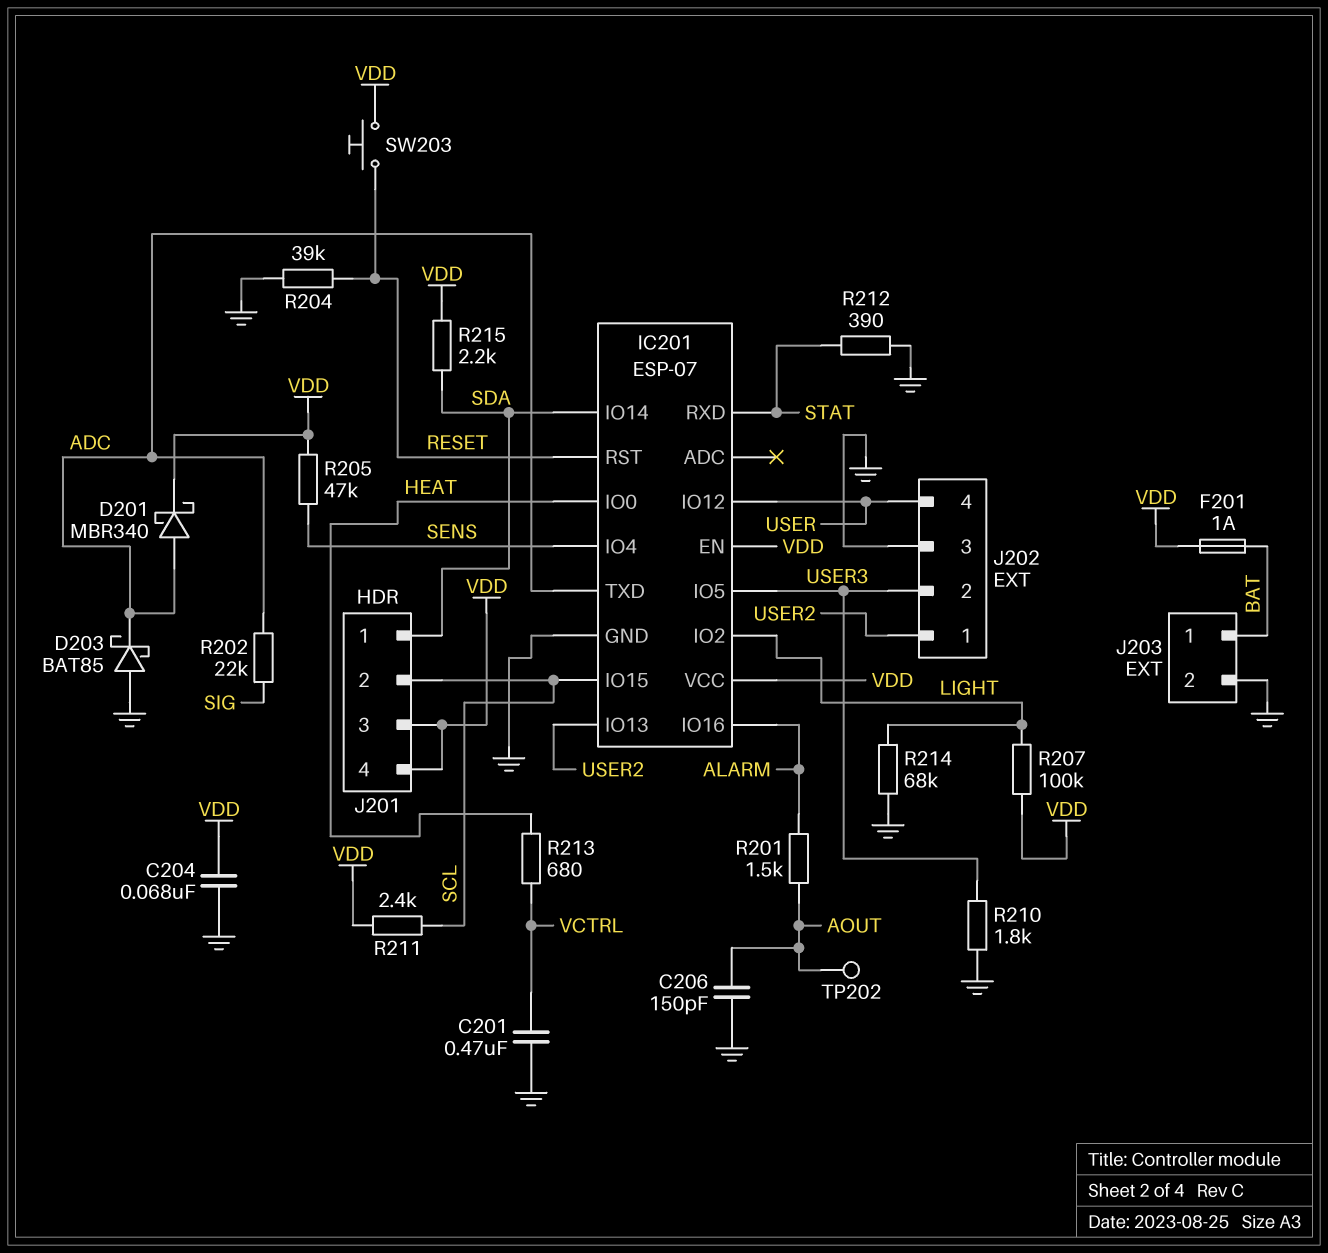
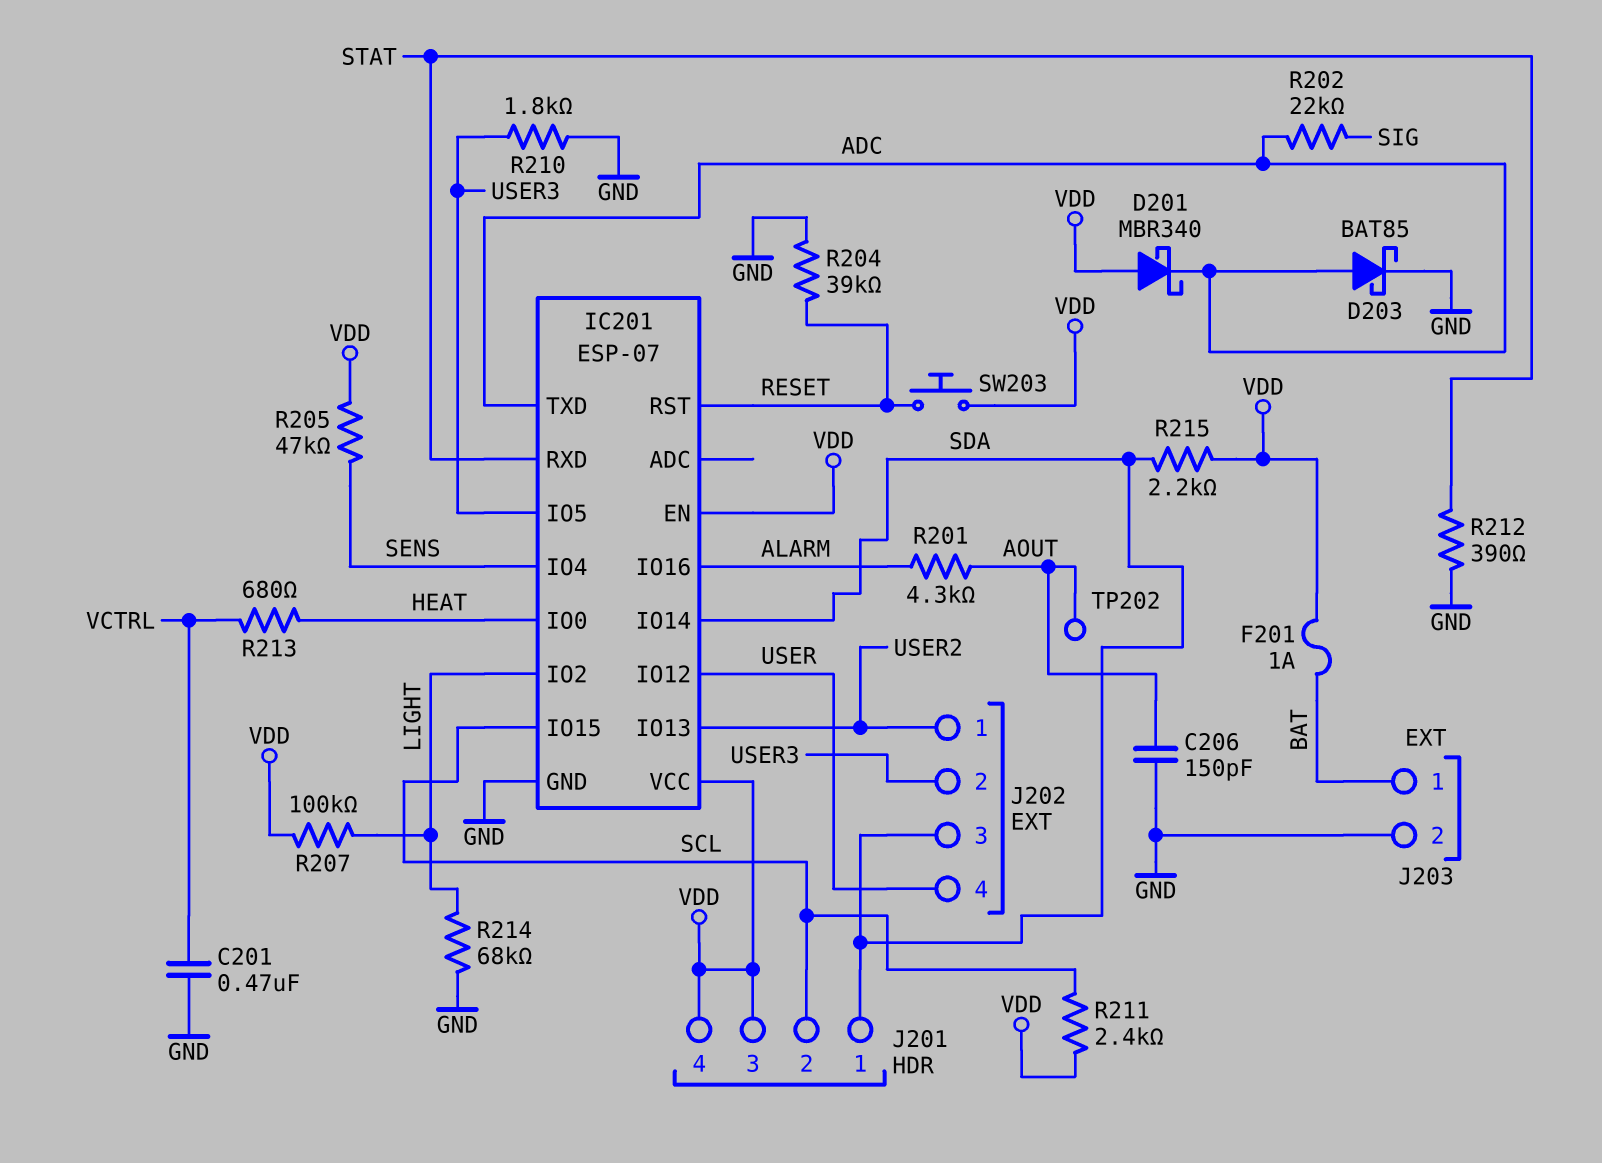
C204: 68nF (GND, VDD) -> none
D201: schottky MBR340 (A ADC, K VDD) -> schottky MBR340 (A VDD, K ADC)
D203: schottky BAT85 (A GND, K ADC) -> schottky BAT85 (A ADC, K GND)
J202 pin 3: GND -> SDA
R201: 1.5k (ALARM, AOUT) -> 4.3k (ALARM, AOUT)

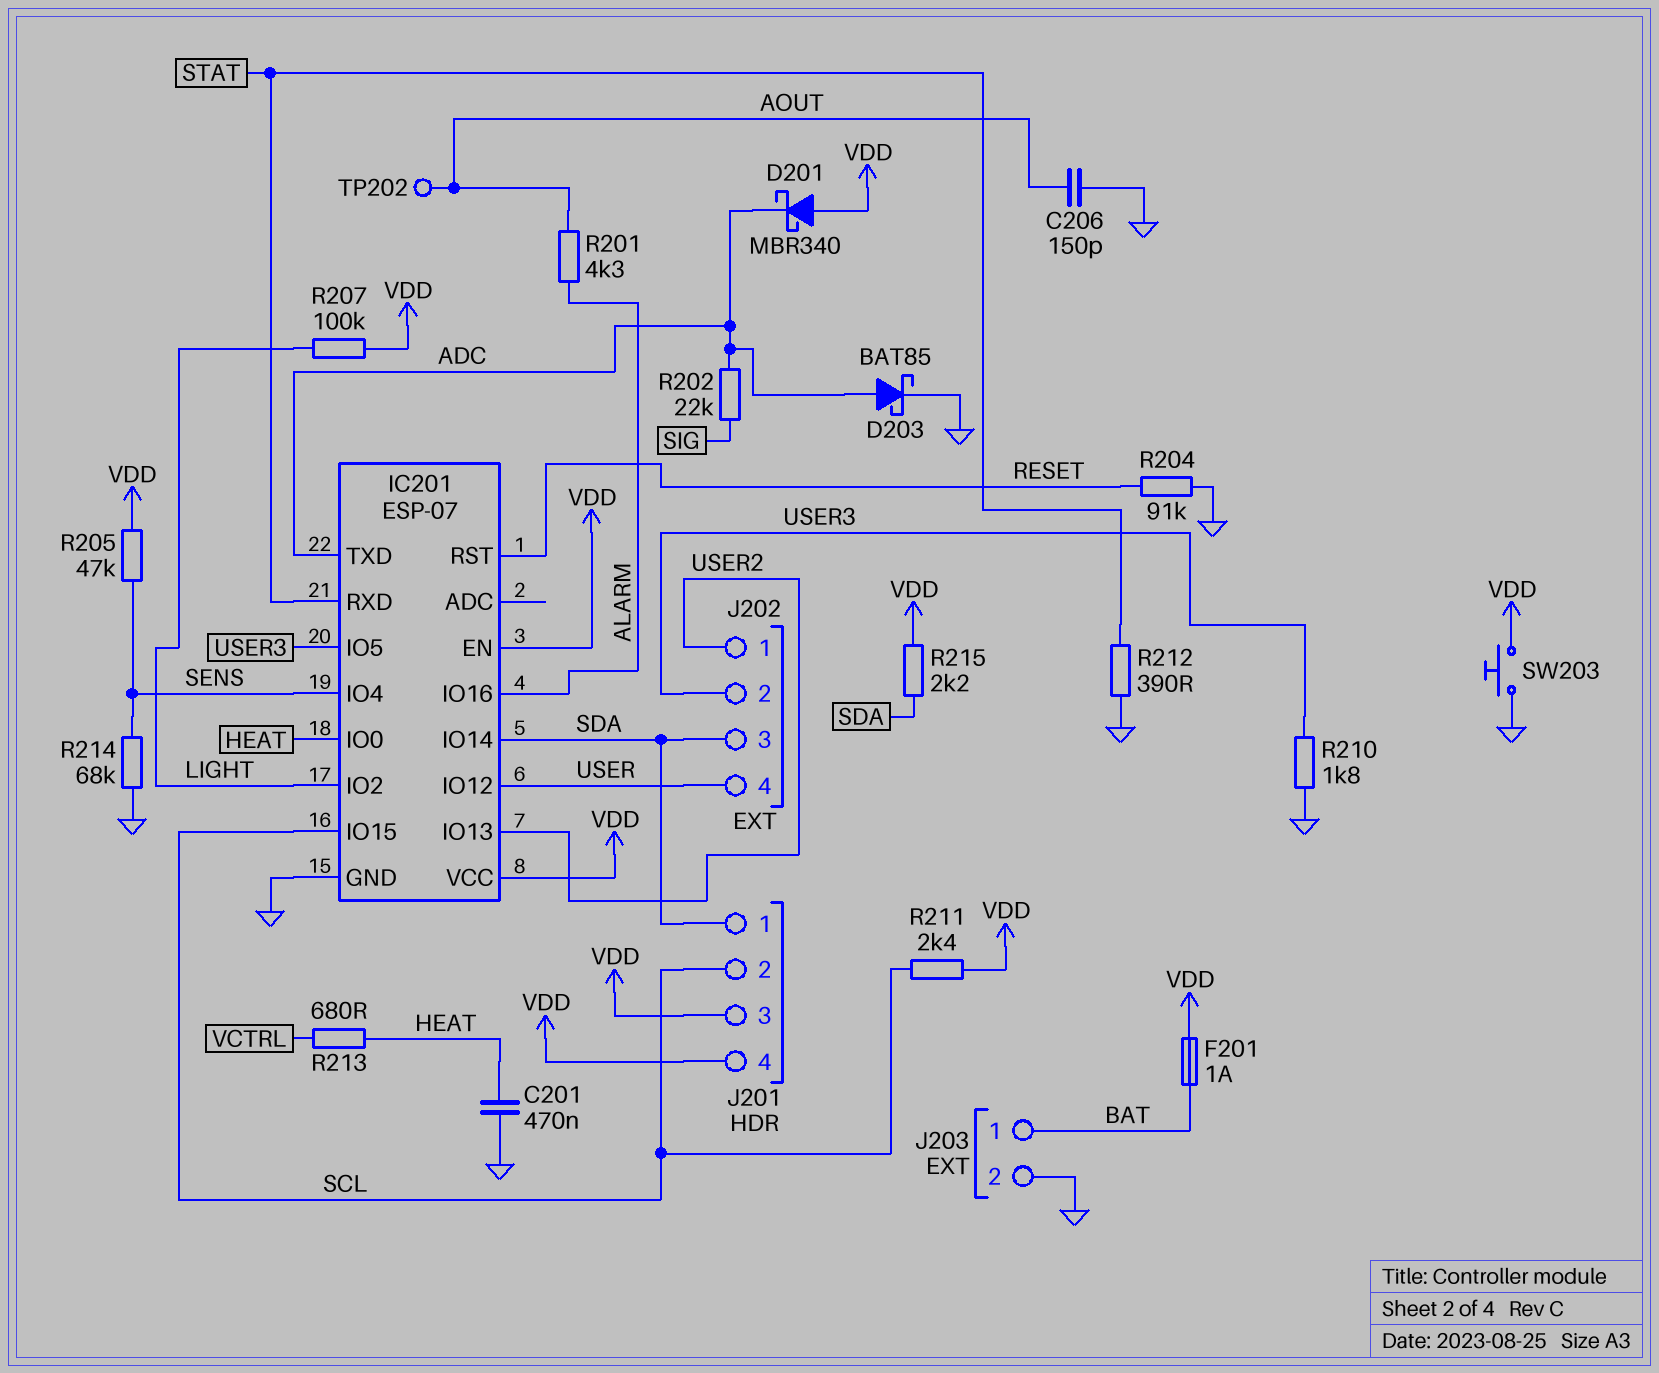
C201: 470nF (GND, VCTRL) -> 470nF (GND, HEAT)
R204: 39k (GND, RESET) -> 91k (GND, RESET)
R214: 68k (GND, LIGHT) -> 68k (GND, SENS)
SW203: button (RESET, VDD) -> button (GND, VDD)

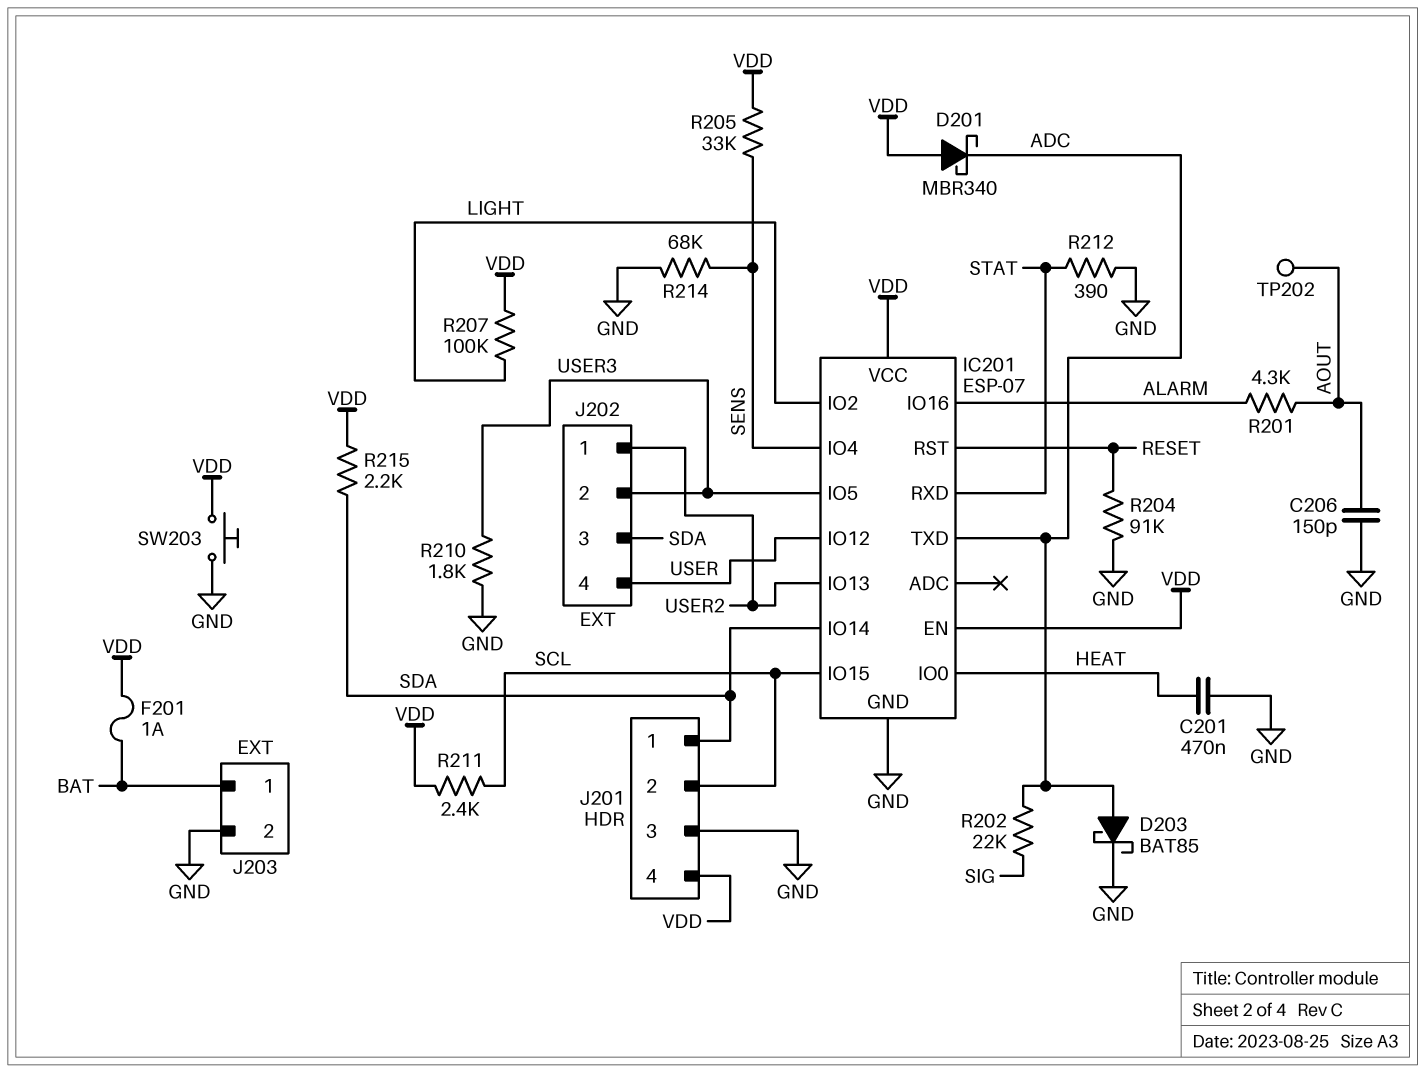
J201 pin 3: VDD -> GND
R205: 47k (SENS, VDD) -> 33k (SENS, VDD)
R213: 680 (HEAT, VCTRL) -> none

